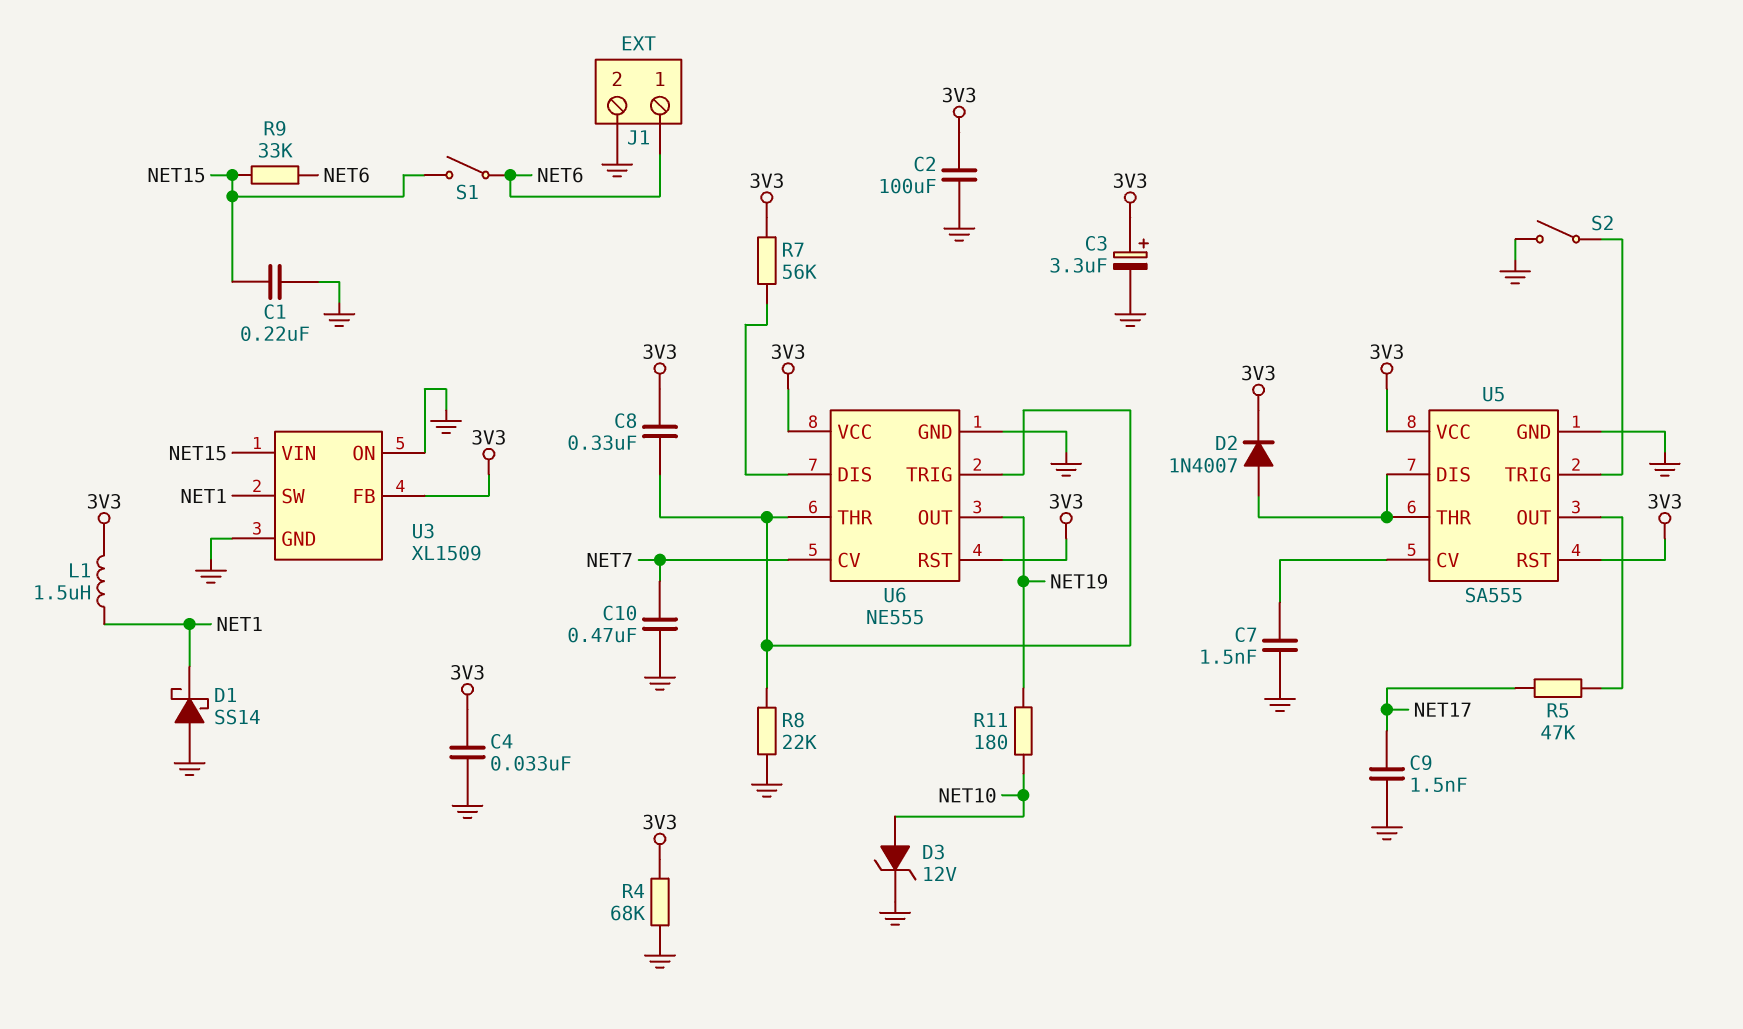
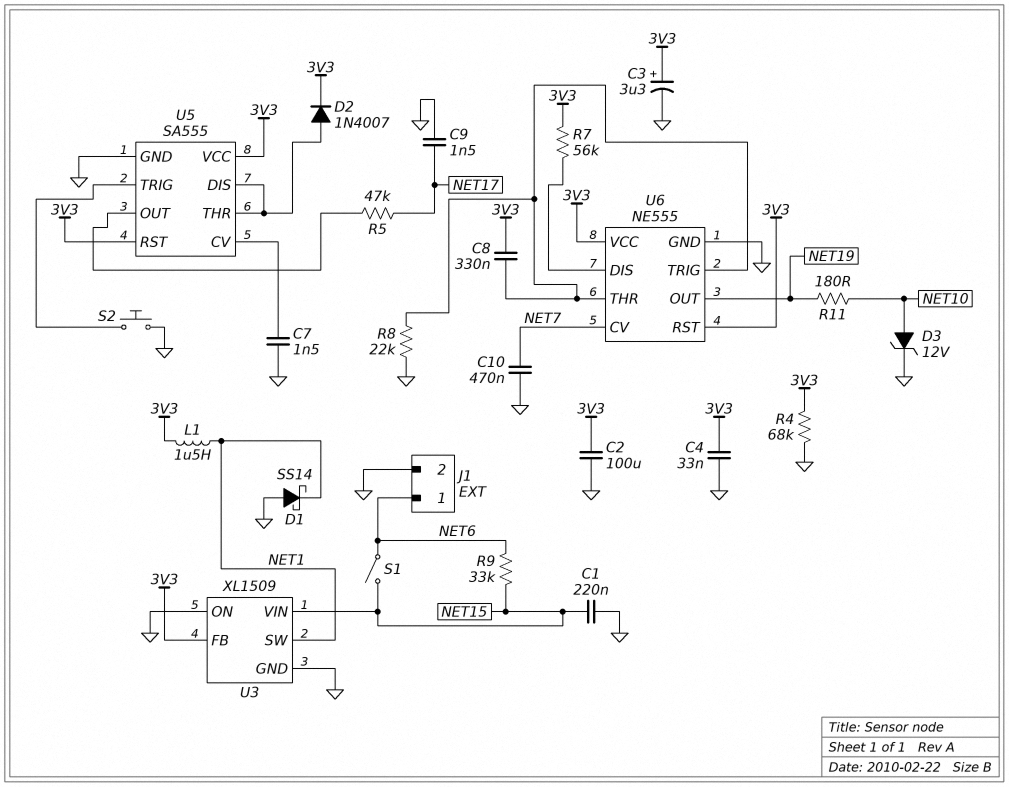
S2: switch (GND, U5/TRIG) -> button (GND, U5/TRIG)

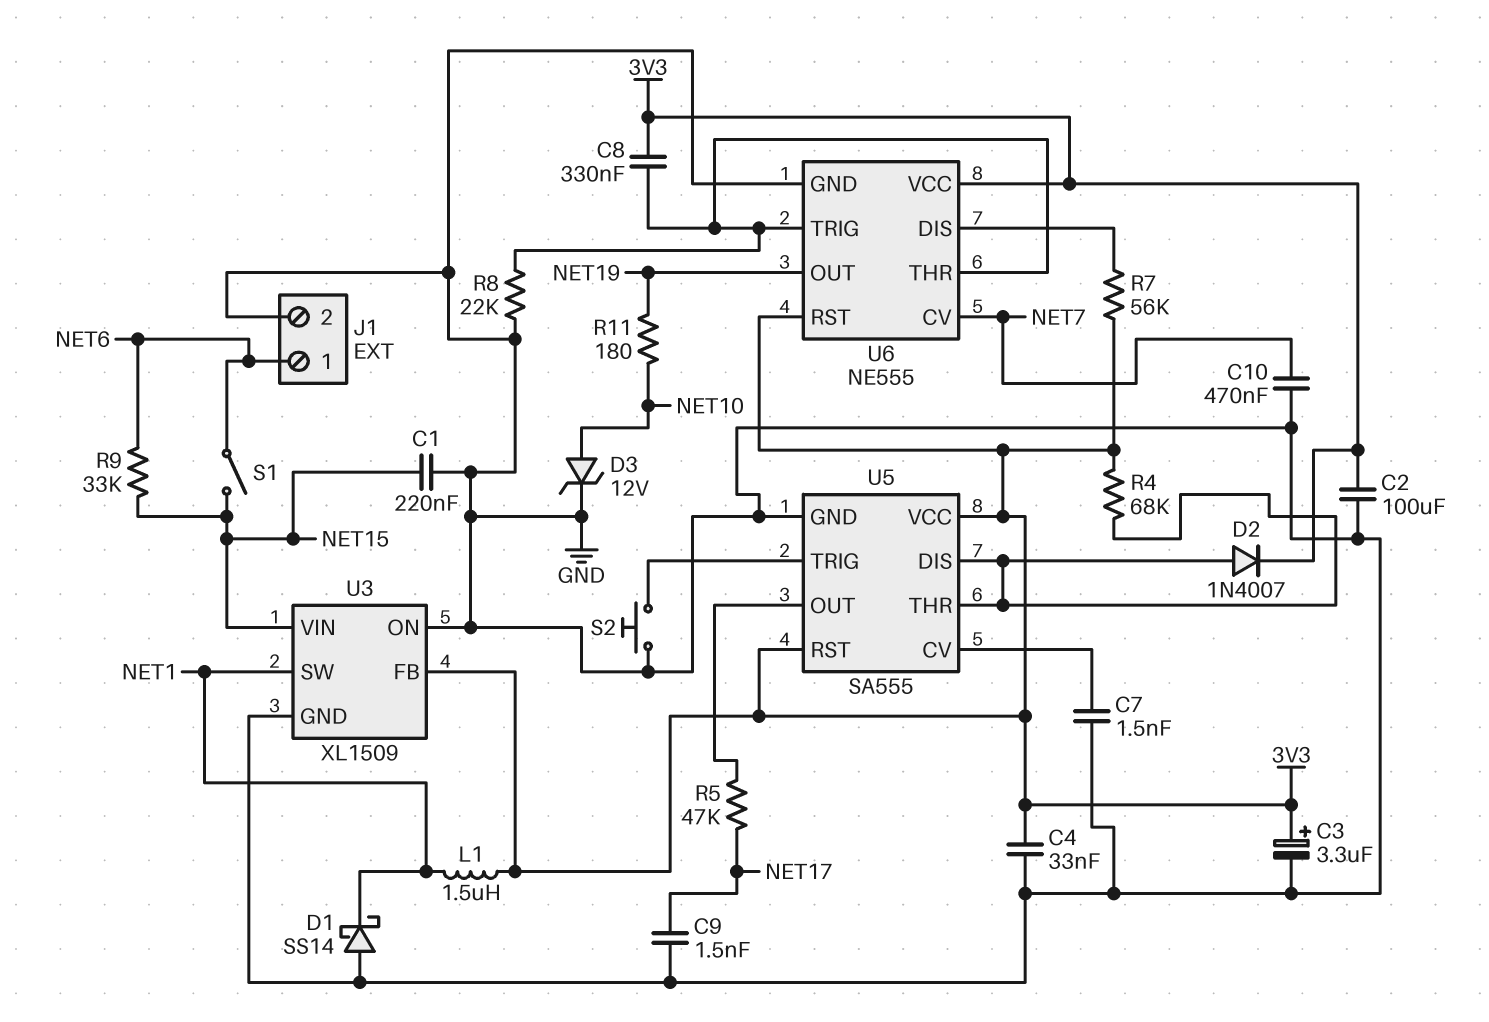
R4: 68k (3V3, GND) -> 68k (3V3, U5/DIS)

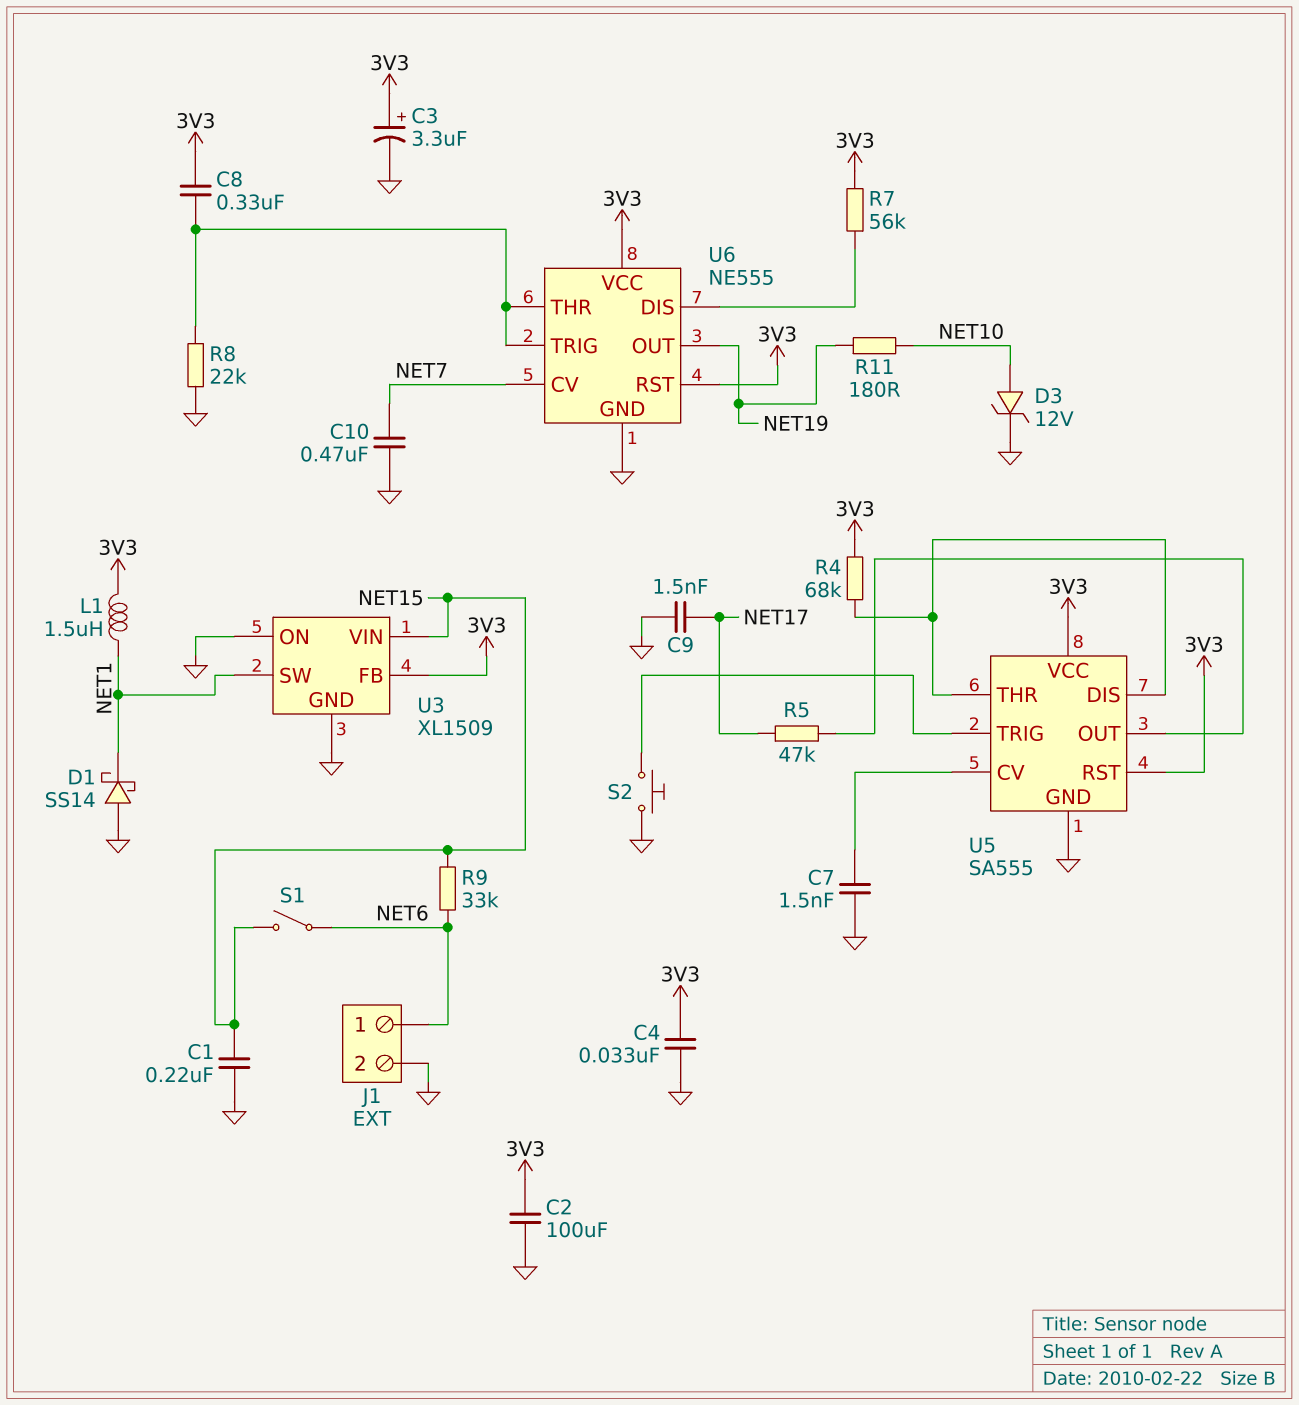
D2: diode 1N4007 (A U5/DIS, K 3V3) -> none

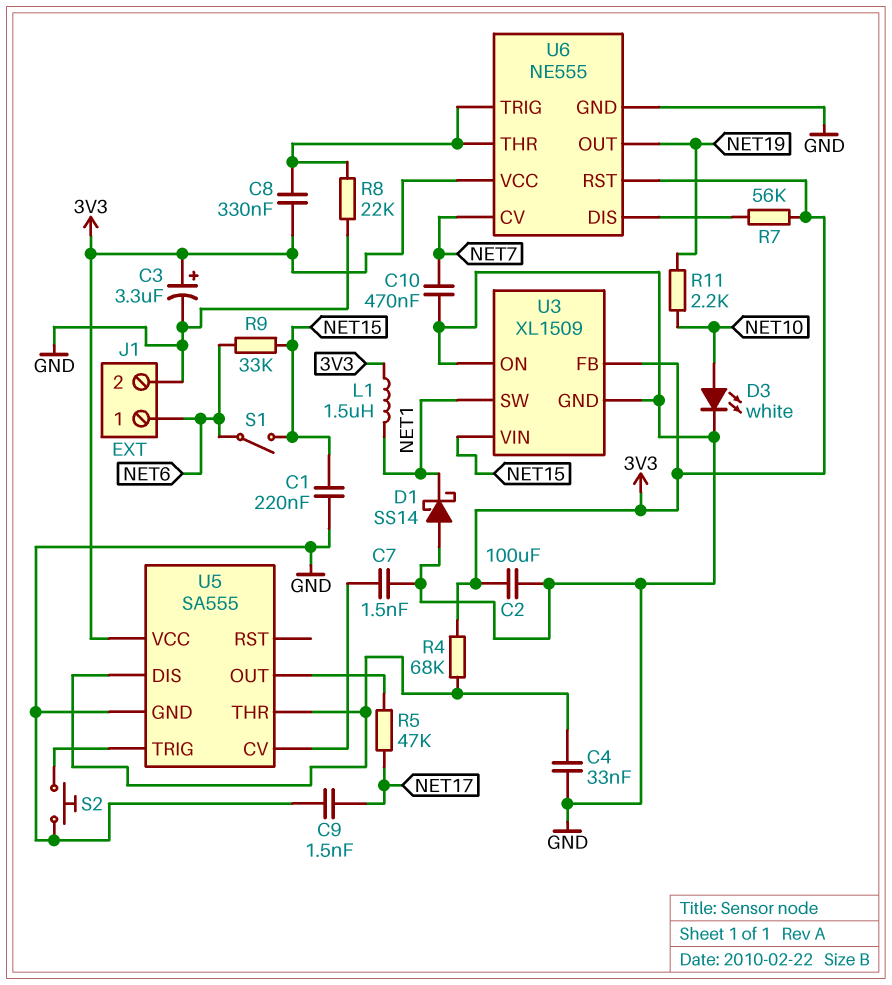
C4: 33nF (3V3, GND) -> 33nF (GND, U5/DIS)
D3: zener 12V (A NET10, K GND) -> LED white (A NET10, K GND)
R11: 180 (NET10, NET19) -> 2.2k (NET10, NET19)
U5 pin RST: 3V3 -> none

